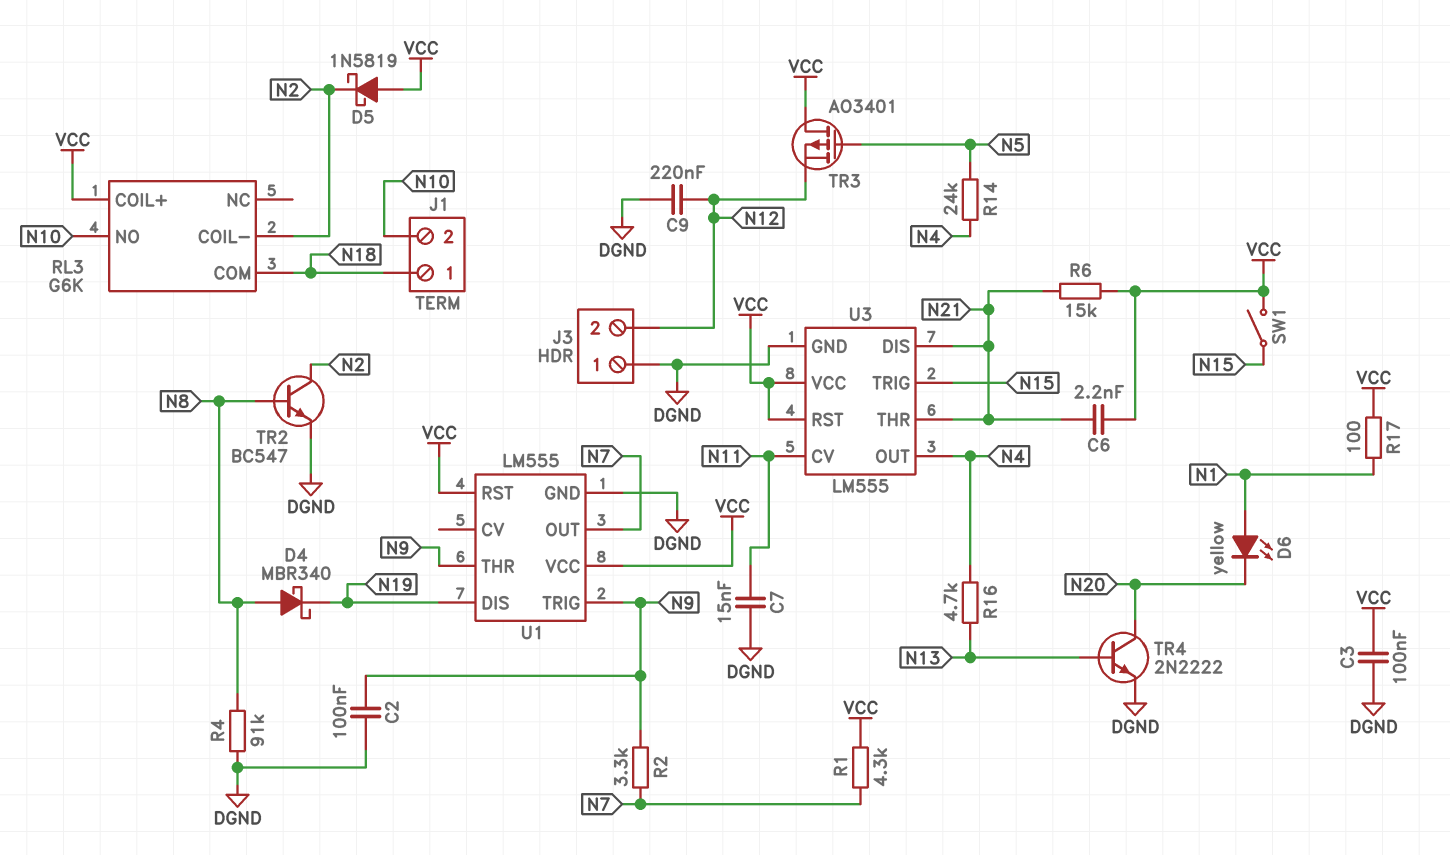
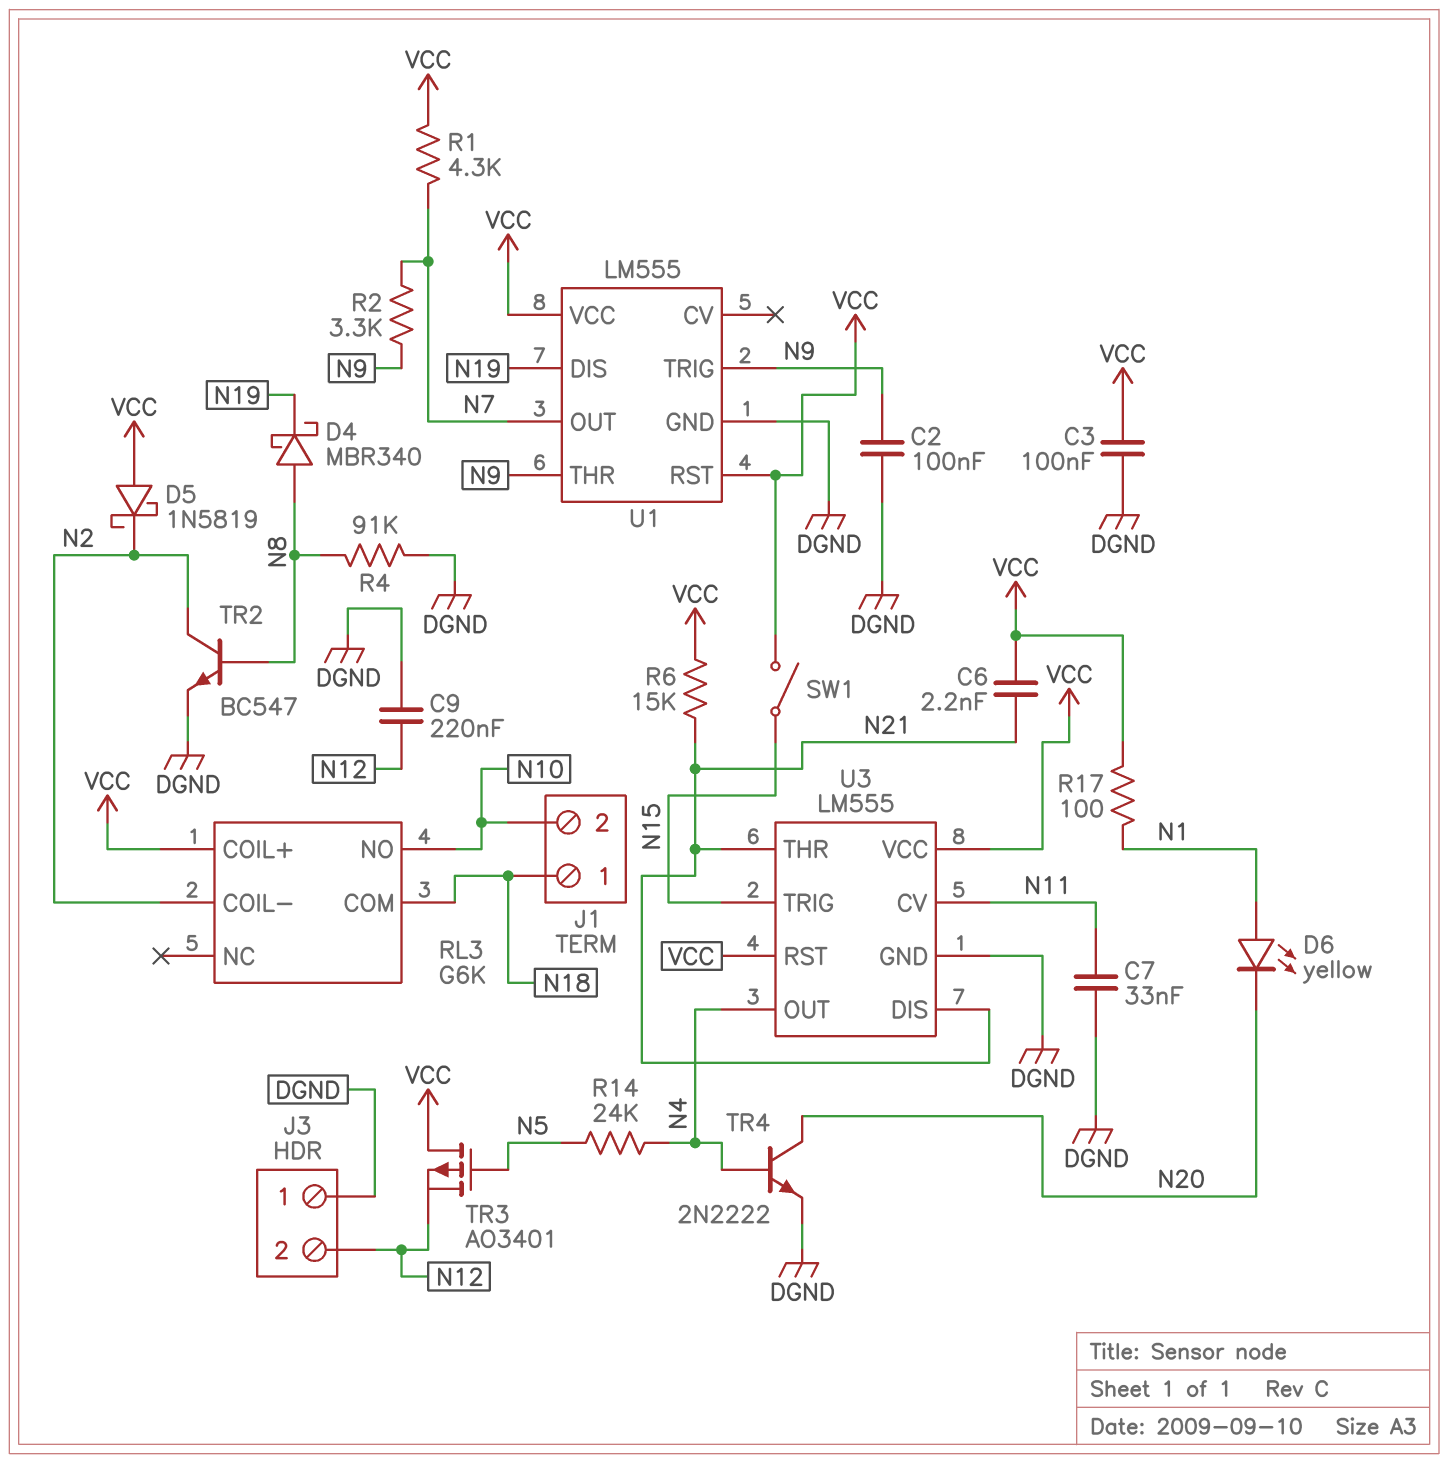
C7: 15nF (DGND, N11) -> 33nF (DGND, N11)
R16: 4.7k (N4, N13) -> none
TR4: NPN 2N2222 (B N13, C N20, E DGND) -> NPN 2N2222 (B N4, C N20, E DGND)

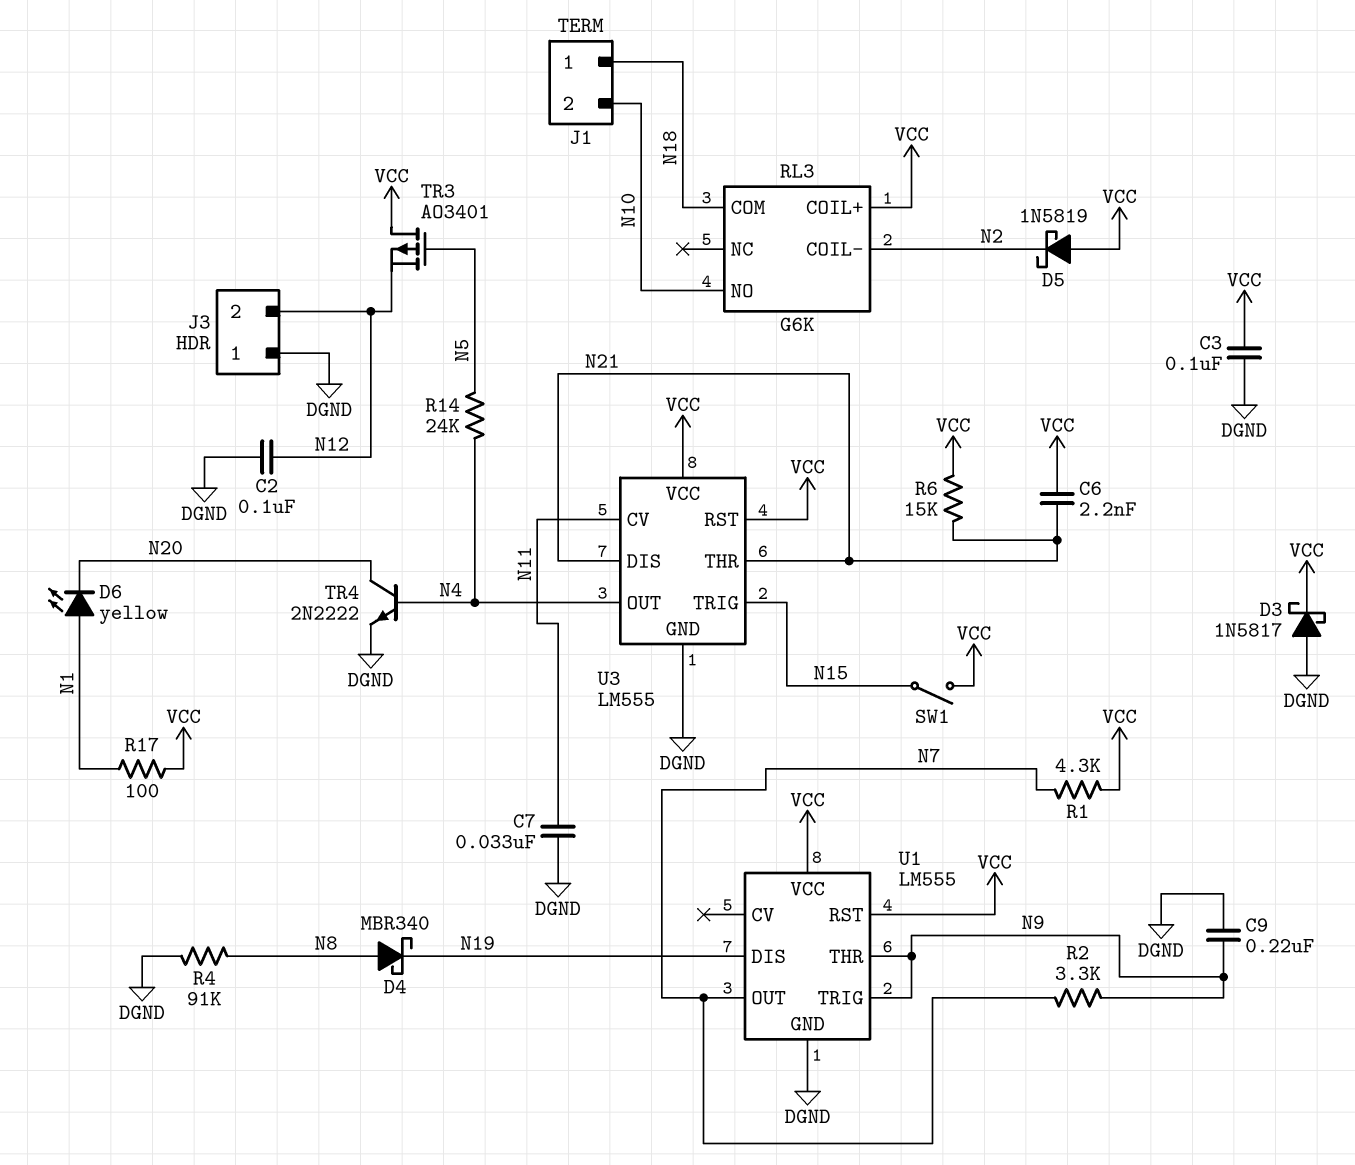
C2: 100nF (DGND, N9) -> 100nF (DGND, N12)
C9: 220nF (DGND, N12) -> 220nF (DGND, N9)
D3: none -> schottky 1N5817 (A DGND, K VCC)
TR2: NPN BC547 (B N8, C N2, E DGND) -> none

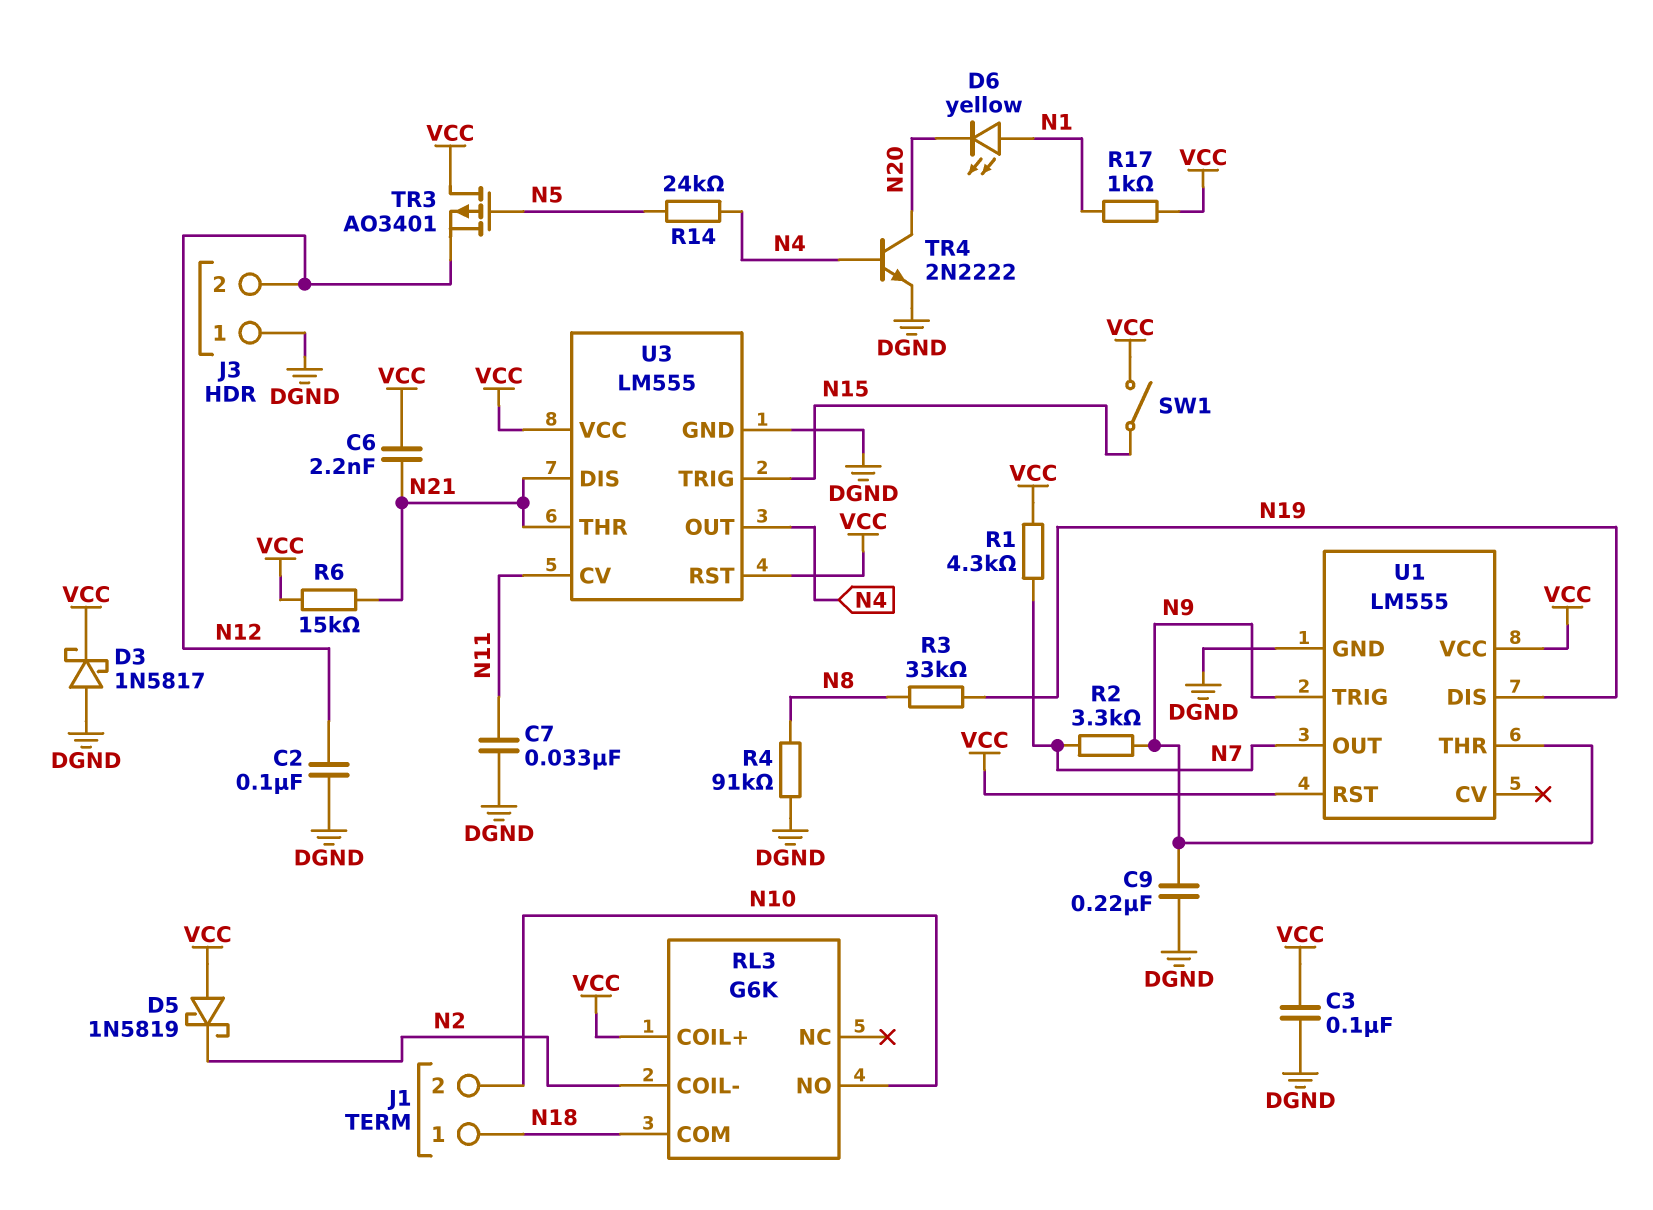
D4: schottky MBR340 (A N8, K N19) -> none
R3: none -> 33k (N8, N19)
R17: 100 (N1, VCC) -> 1k (N1, VCC)

